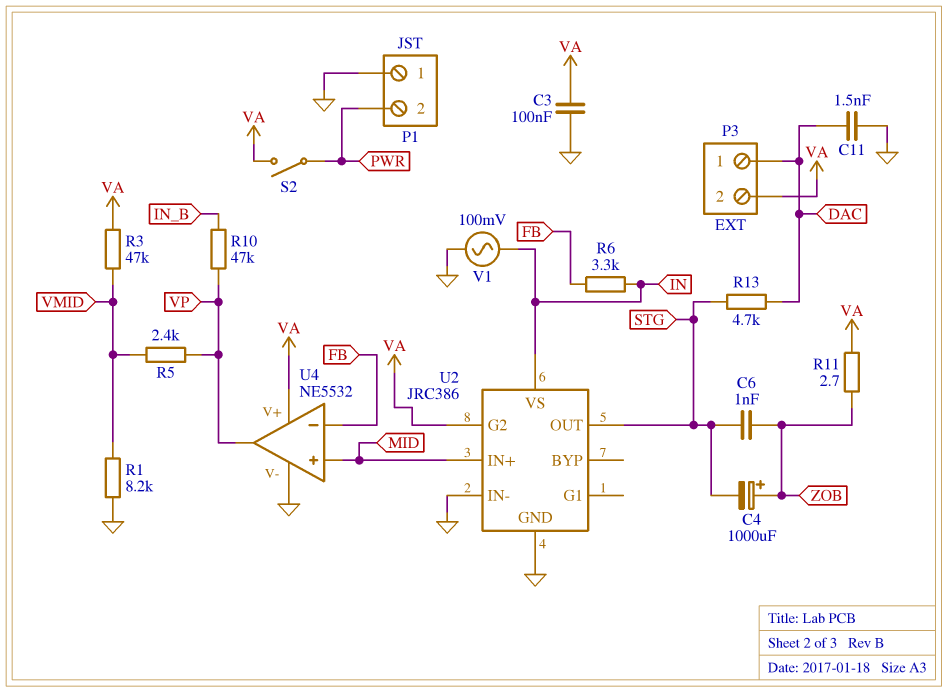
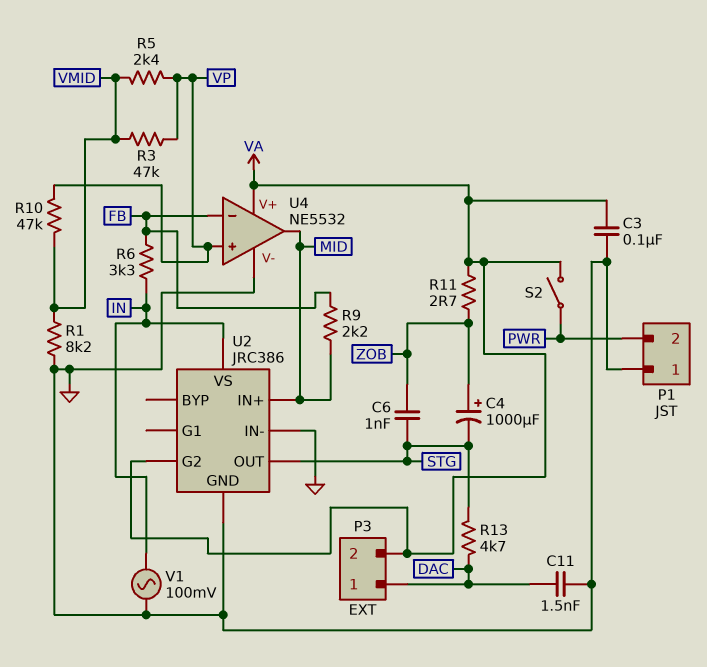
R3: 47k (VA, VMID) -> 47k (VMID, VP)
R9: none -> 2.2k (FB, MID)
R10: 47k (IN_B, VP) -> 47k (VMID, VP)
U4 pin in+: MID -> VP
U4 pin out: VP -> MID

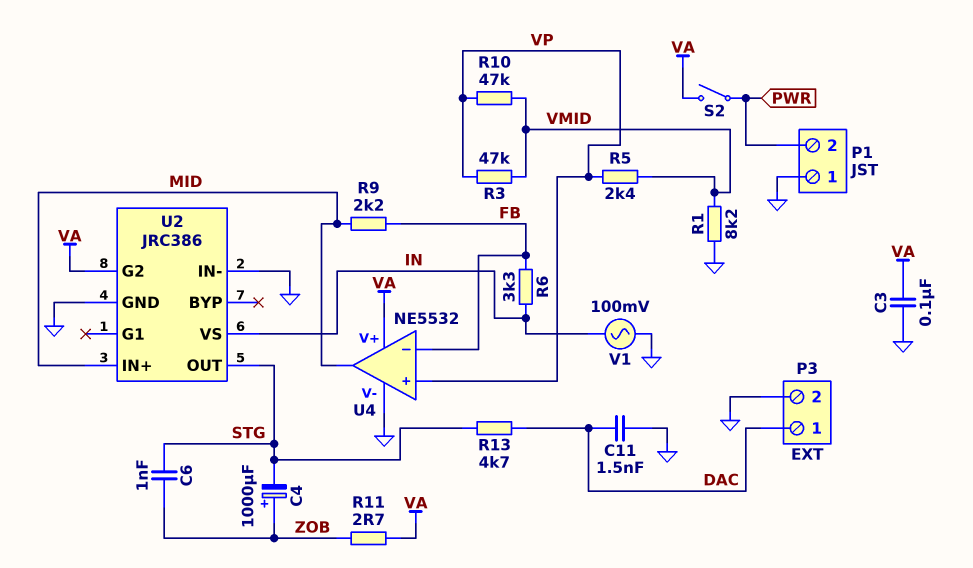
P3 pin 2: VA -> GND

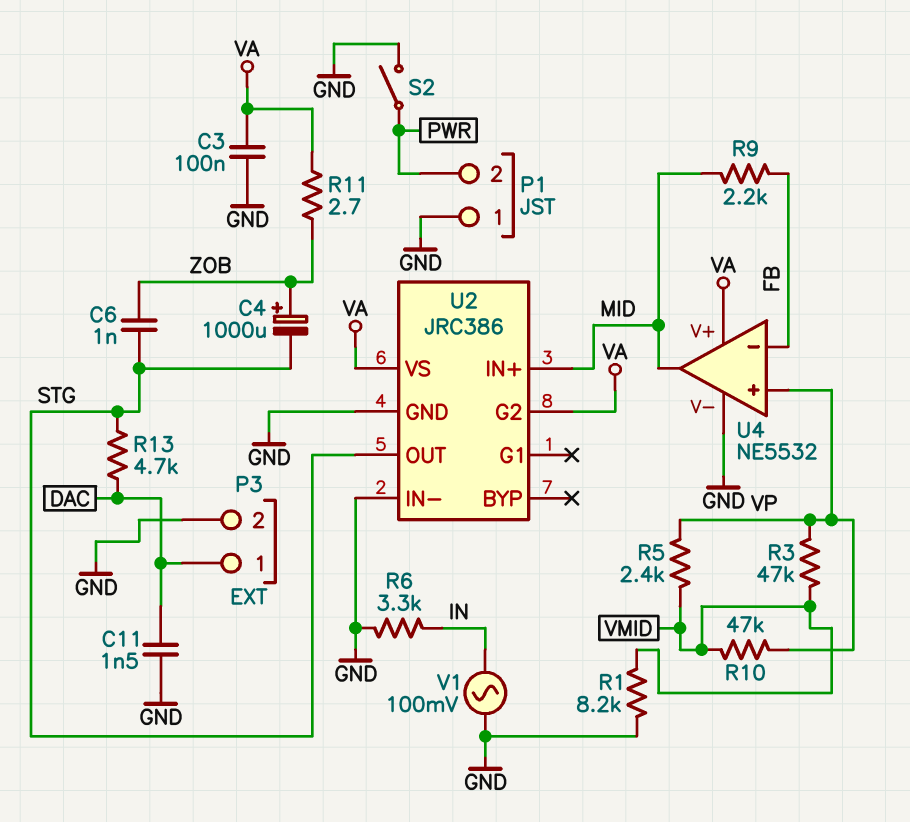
R6: 3.3k (FB, IN) -> 3.3k (GND, IN)
S2: switch (PWR, VA) -> switch (GND, PWR)
U2 pin VS: IN -> VA

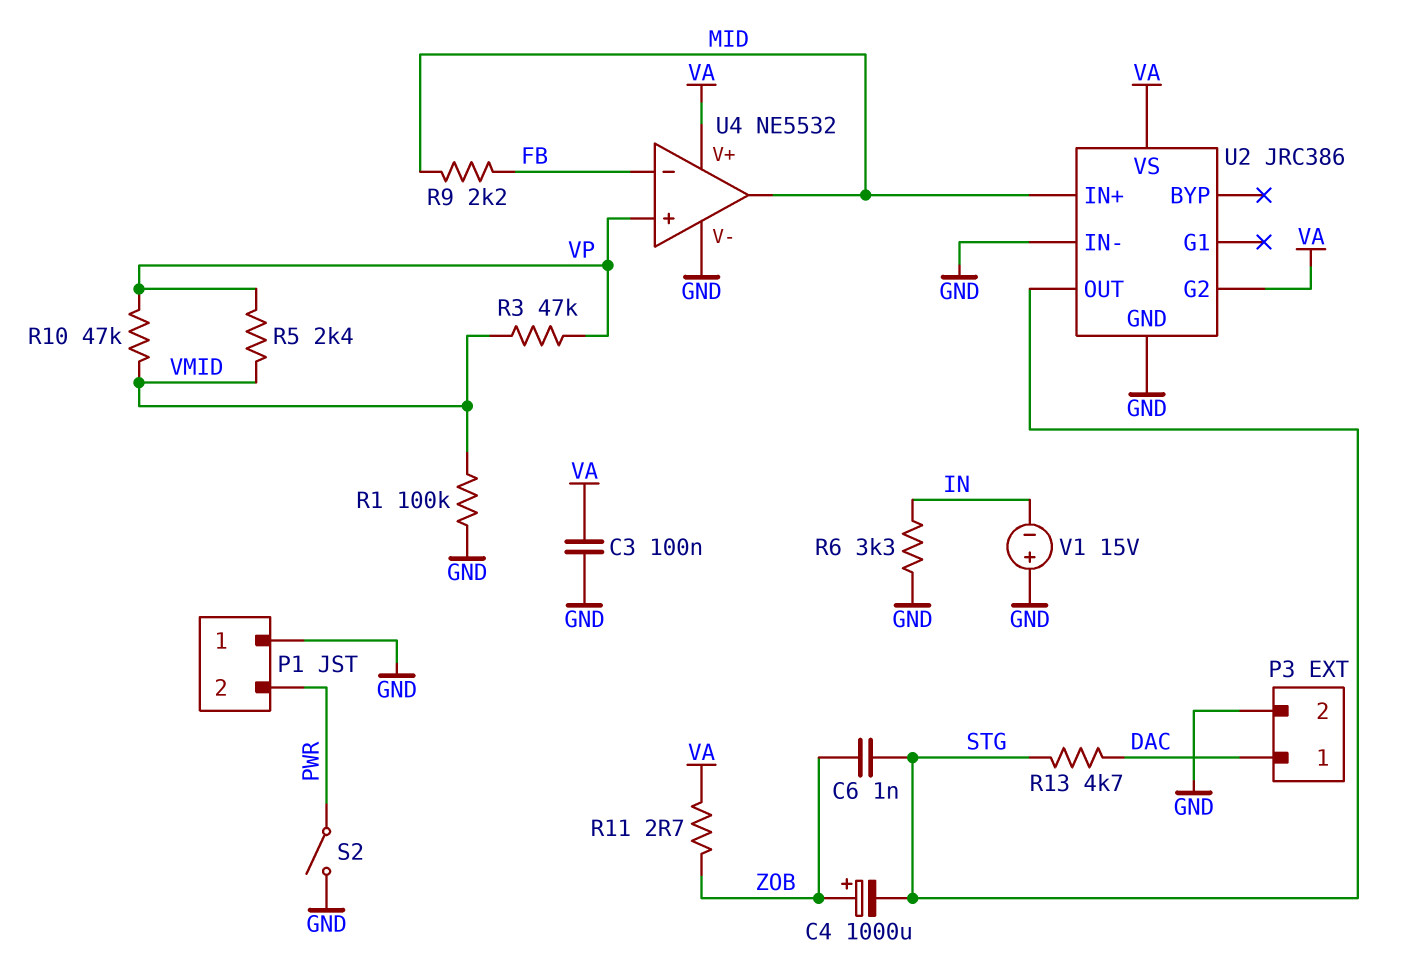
C11: 1.5nF (DAC, GND) -> none
R1: 8.2k (GND, VMID) -> 100k (GND, VMID)
V1: AC 100mV (GND, IN) -> 15V (plus GND, minus IN)

